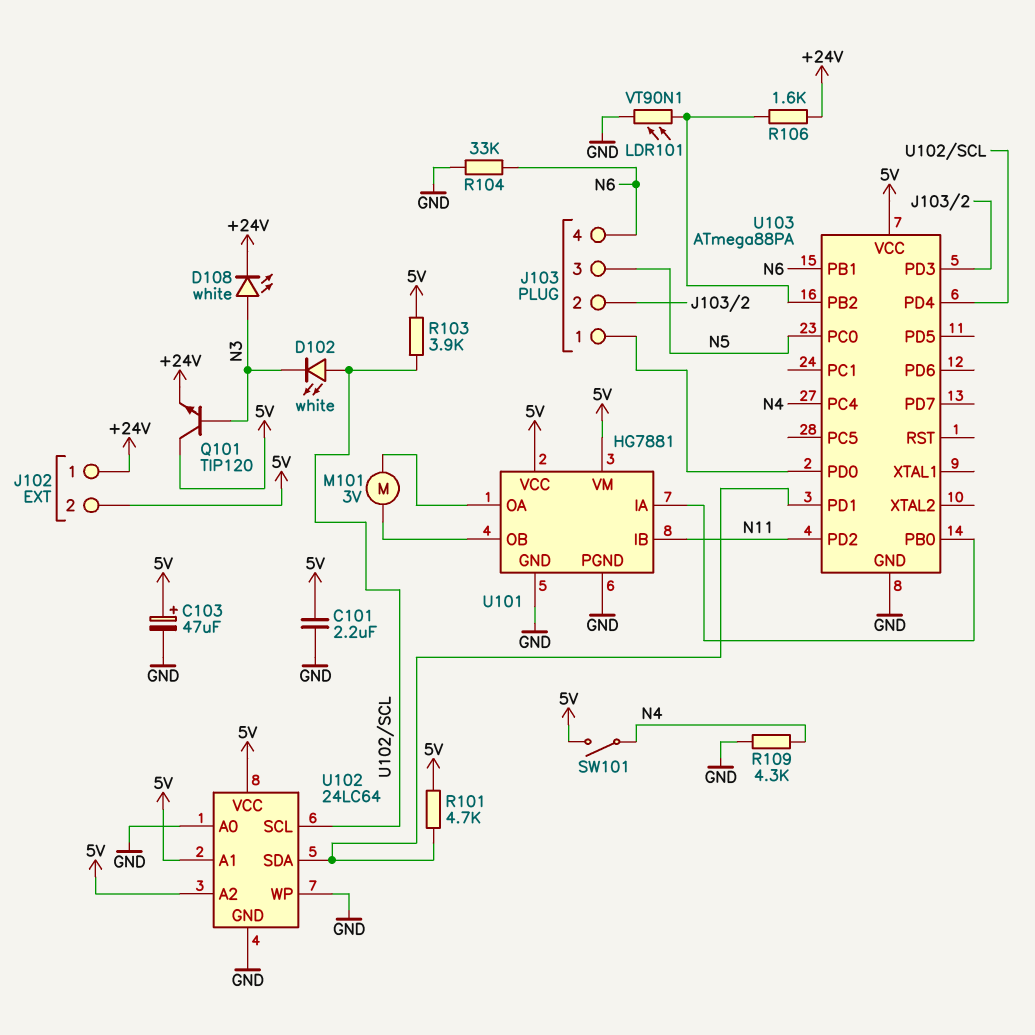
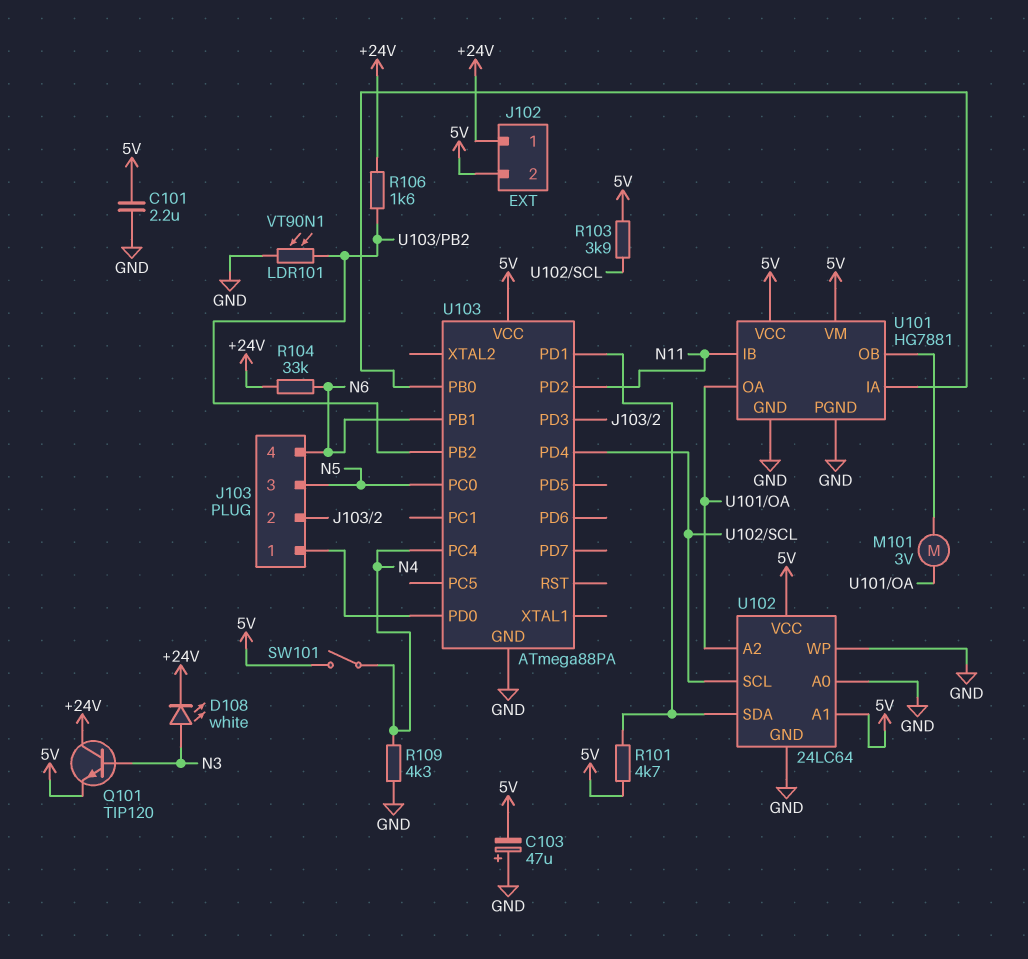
C103: 47uF (plus 5V, minus GND) -> 47uF (plus GND, minus 5V)
D102: LED white (A U102/SCL, K N3) -> none
Q101: NPN TIP120 (B N3, C 5V, E +24V) -> NPN TIP120 (B N3, C +24V, E 5V)
R104: 33k (GND, N6) -> 33k (+24V, N6)
U102 pin A2: 5V -> U101/OA

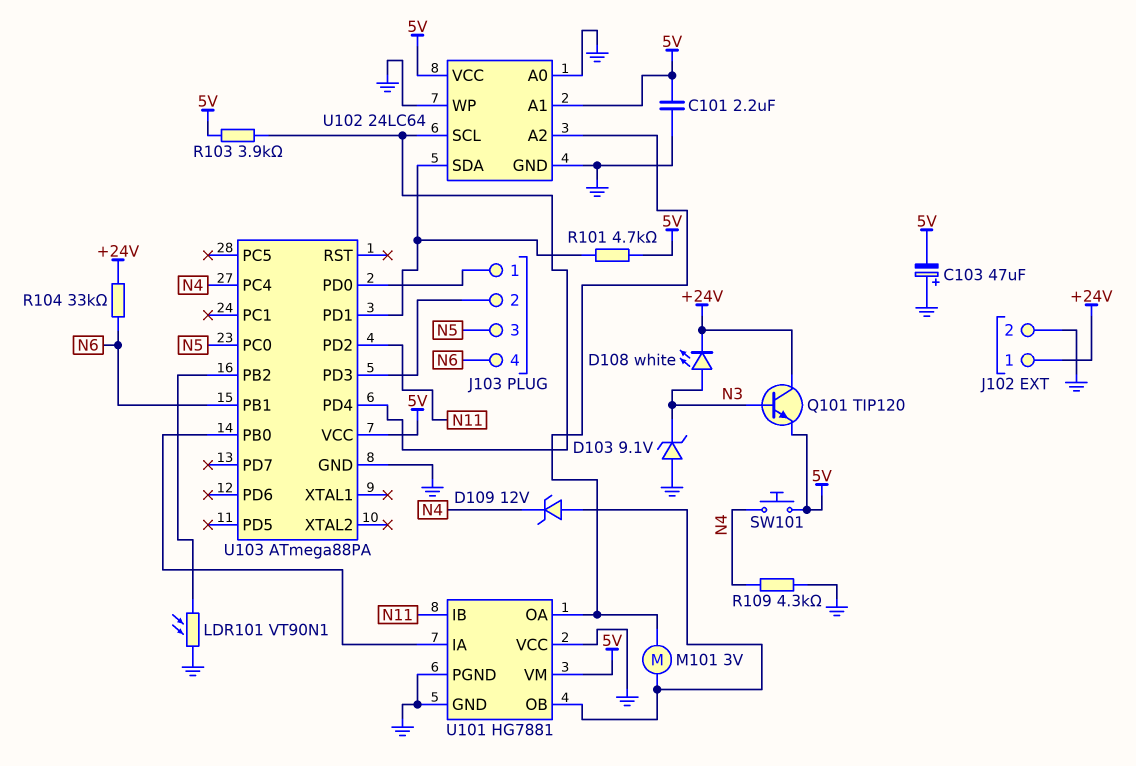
D103: none -> zener 9.1V (A GND, K N3)
D109: none -> zener 12V (A U101/OB, K N4)
J102 pin 2: 5V -> GND
R106: 1.6k (+24V, U103/PB2) -> none
SW101: switch (5V, N4) -> button (5V, N4)
U101 pin VCC: 5V -> GND

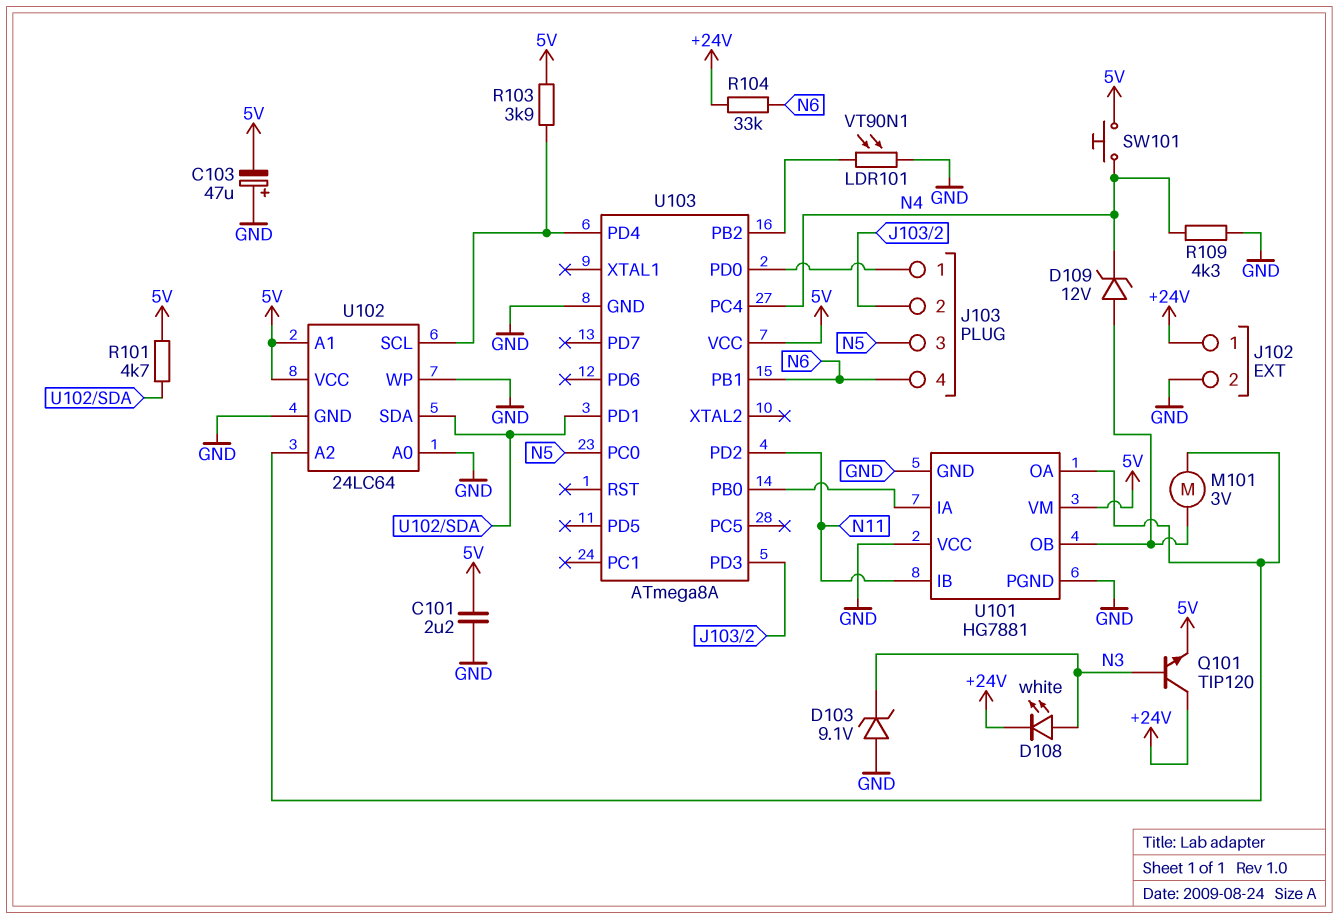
U103: ATmega88PA -> ATmega8A

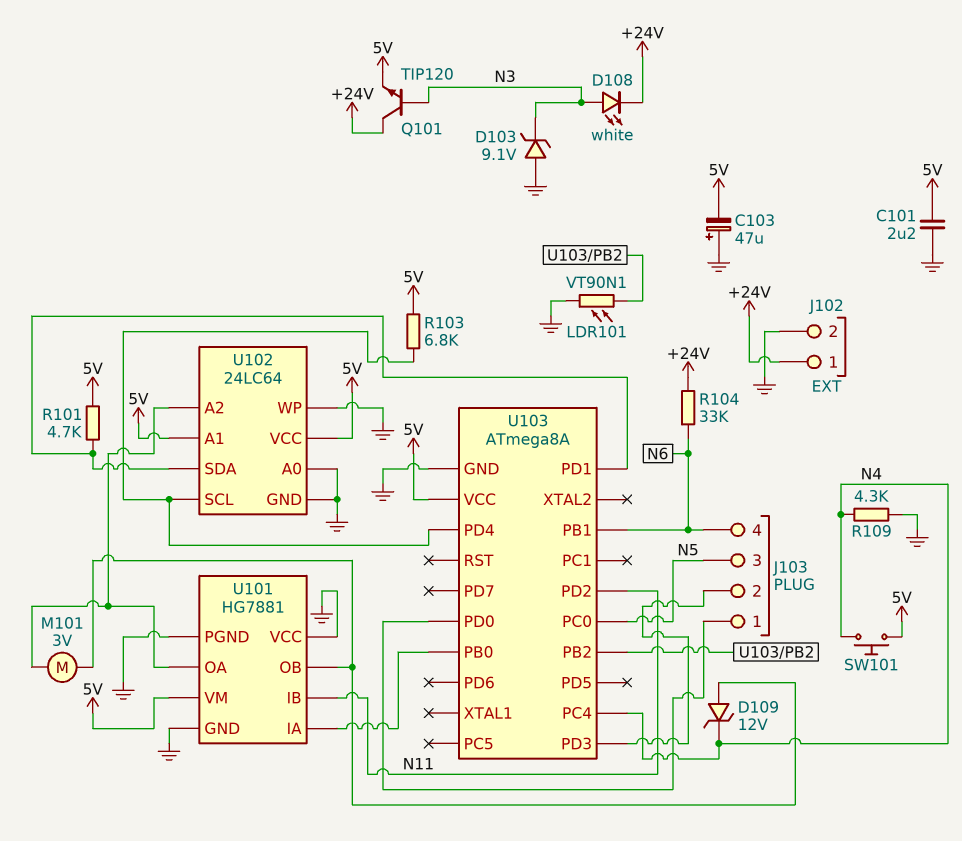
R103: 3.9k (5V, U102/SCL) -> 6.8k (5V, U102/SCL)

